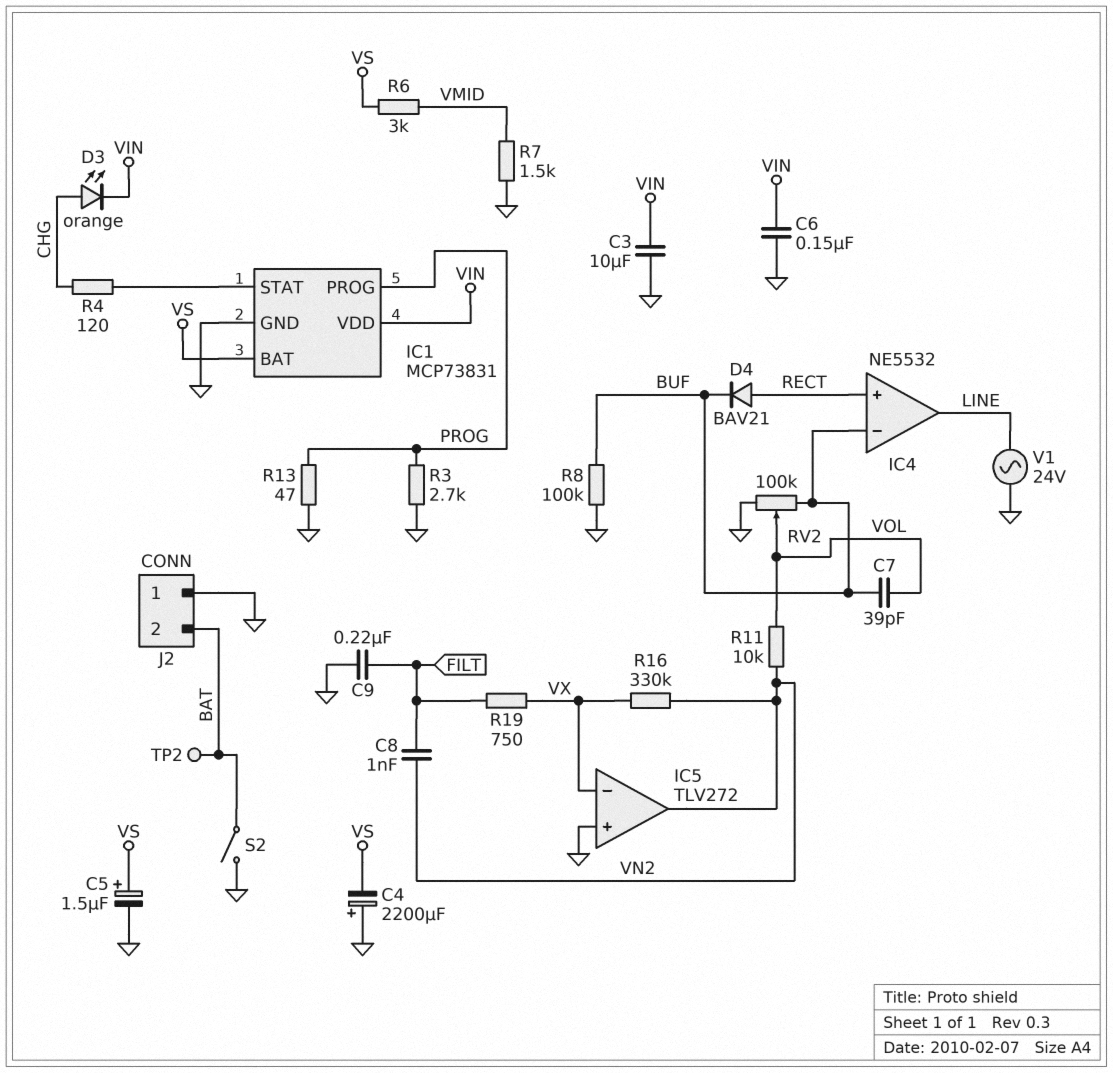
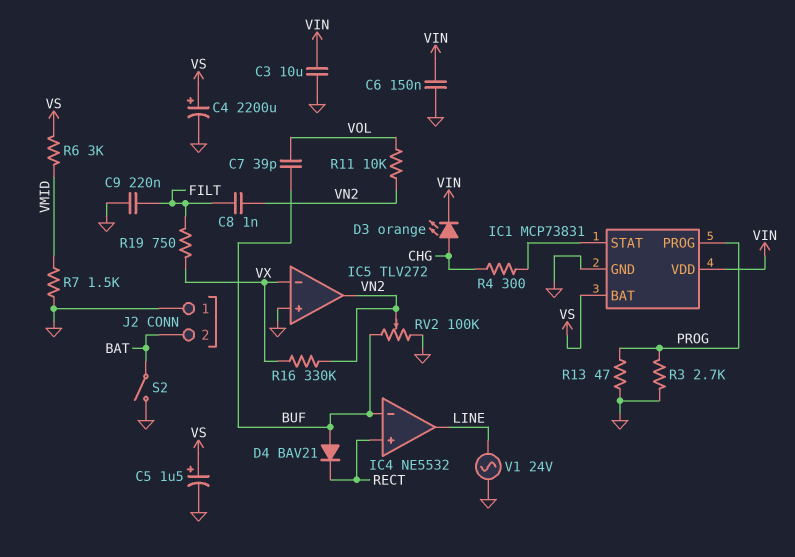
C4: 2200uF (plus GND, minus VS) -> 2200uF (plus VS, minus GND)
D4: diode BAV21 (A RECT, K BUF) -> diode BAV21 (A BUF, K RECT)
R4: 120 (CHG, IC1/STAT) -> 300 (CHG, IC1/STAT)
R8: 100k (BUF, GND) -> none
RV2: 100k (BUF, GND, wiper VOL) -> 100k (BUF, GND, wiper VN2)
TP2: test point (BAT) -> none

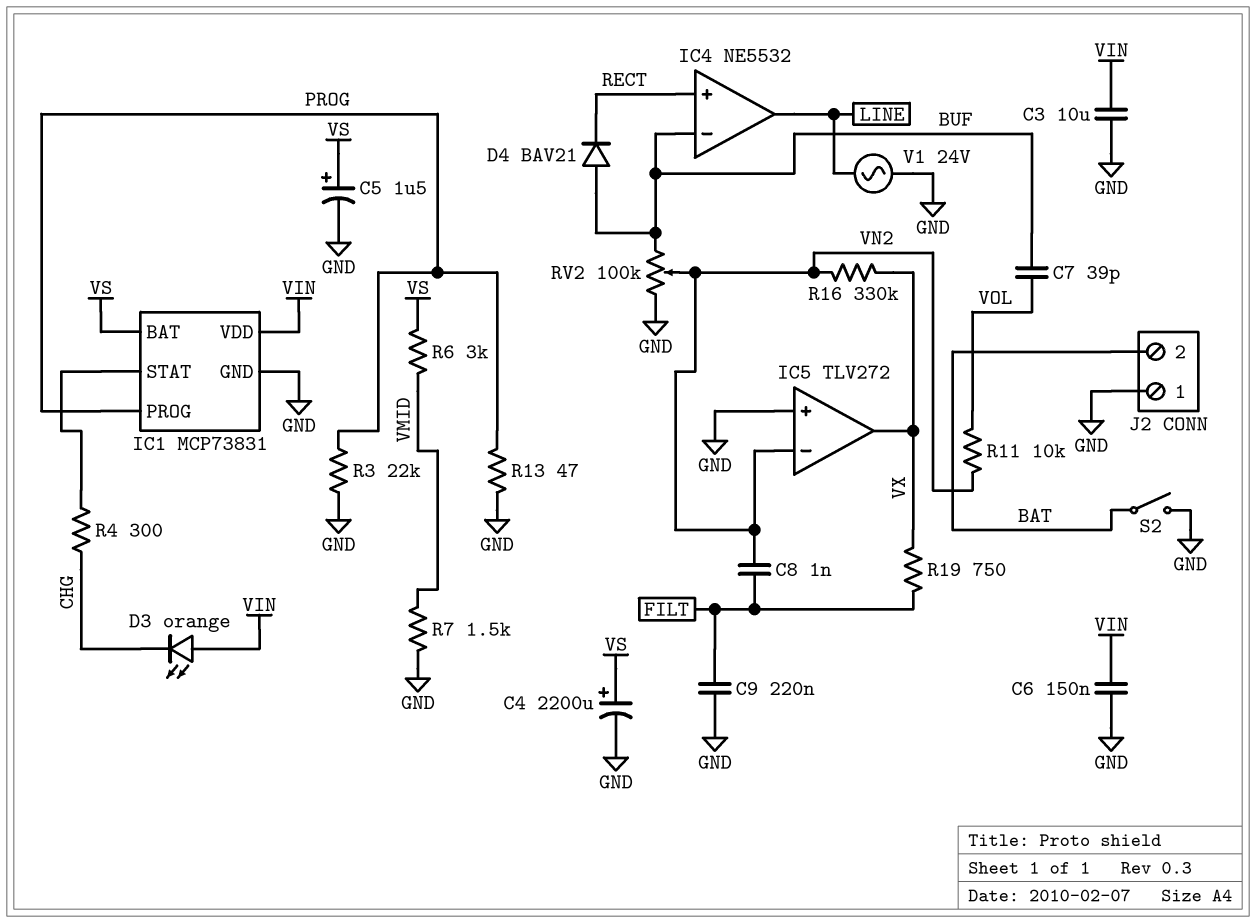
D3: LED orange (A CHG, K VIN) -> LED orange (A VIN, K CHG)
IC5 pin in-: VX -> VN2
IC5 pin out: VN2 -> VX
R3: 2.7k (GND, PROG) -> 22k (GND, PROG)

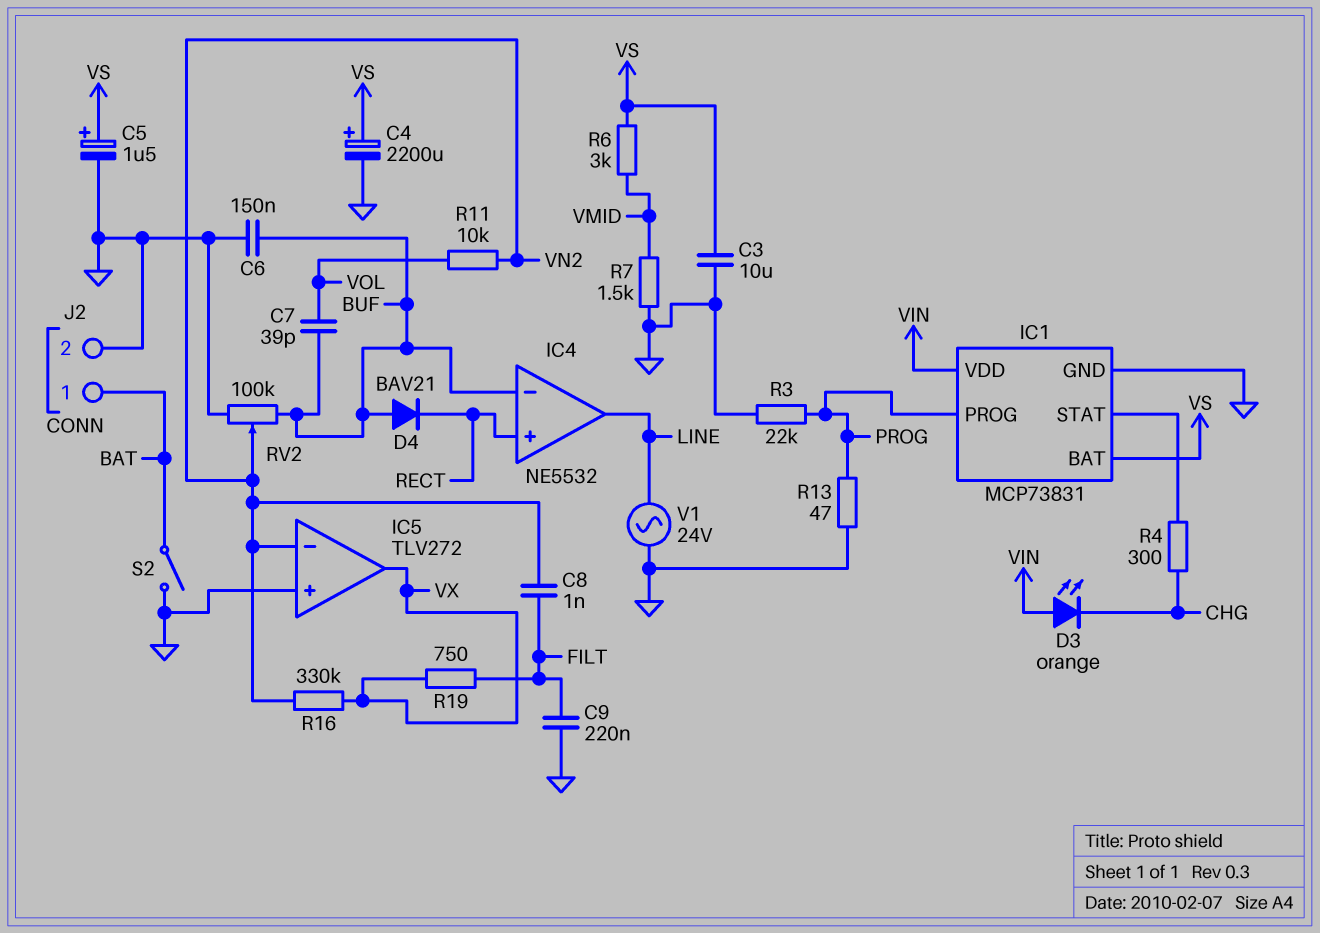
C3: 10uF (GND, VIN) -> 10uF (GND, VS)
C6: 150nF (GND, VIN) -> 150nF (BUF, GND)
J2 pin 1: GND -> BAT
J2 pin 2: BAT -> GND

